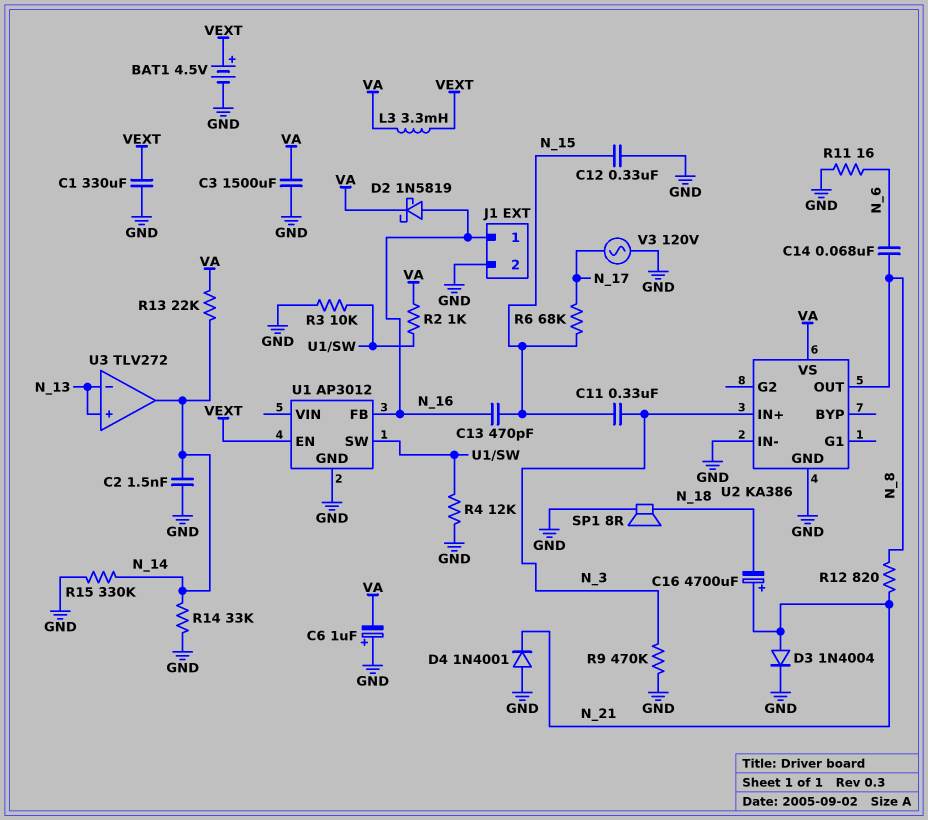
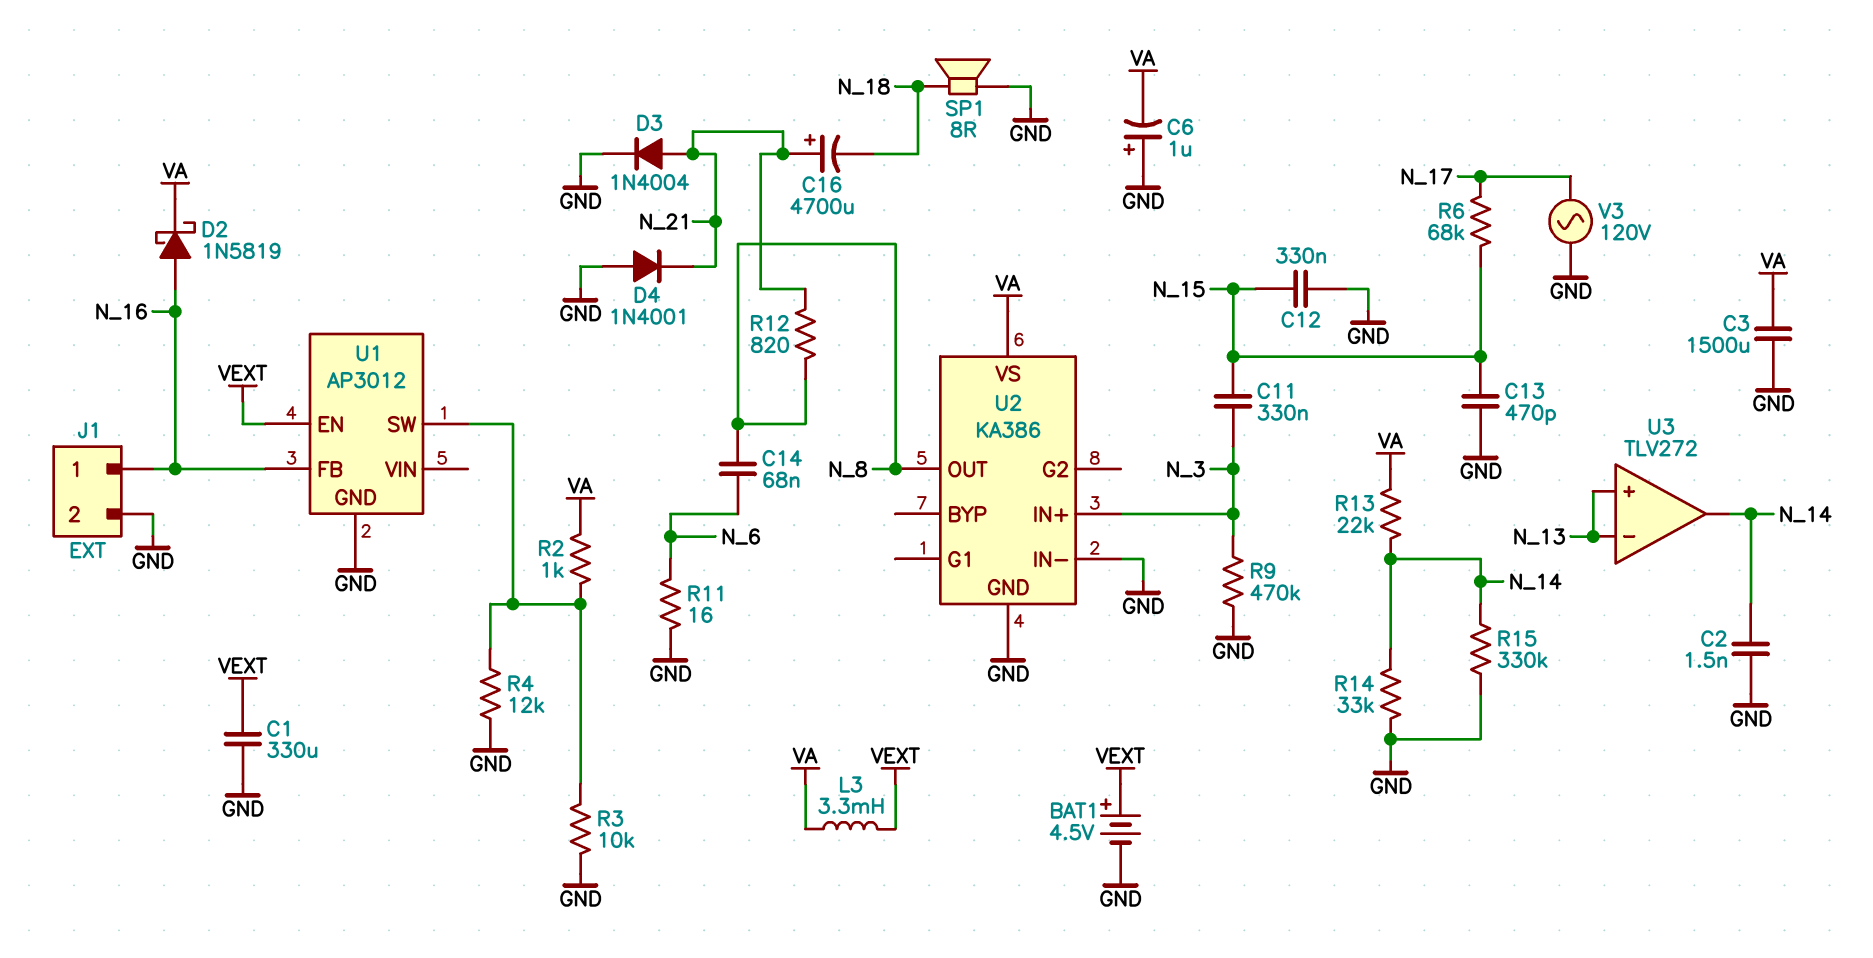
C13: 470pF (N_15, N_16) -> 470pF (GND, N_15)

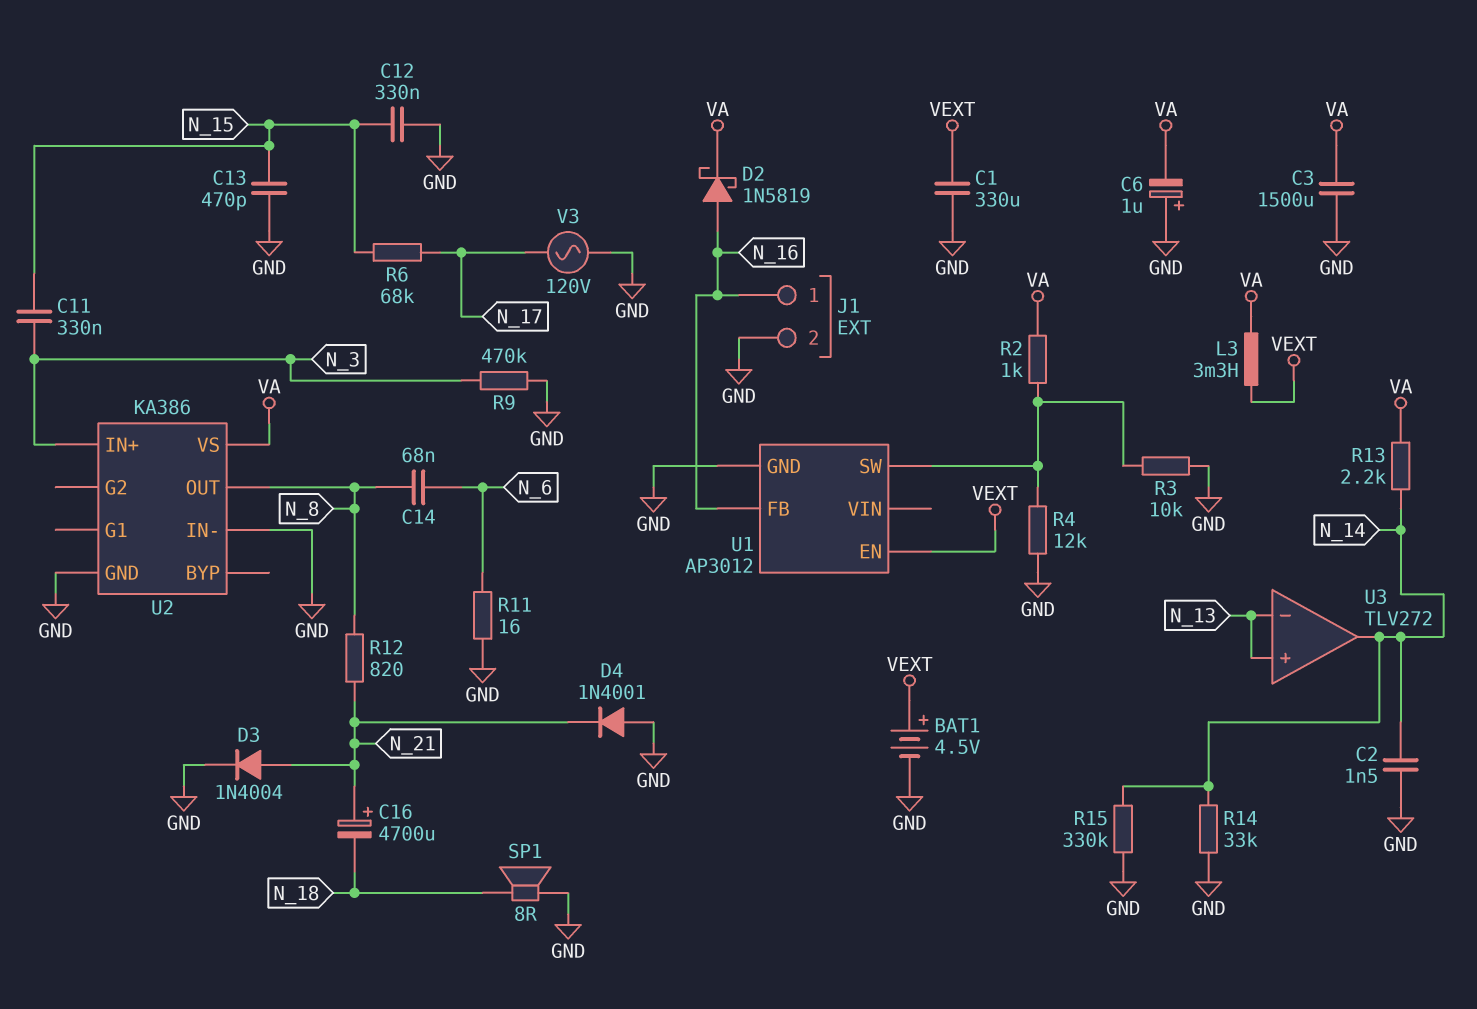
R13: 22k (N_14, VA) -> 2.2k (N_14, VA)

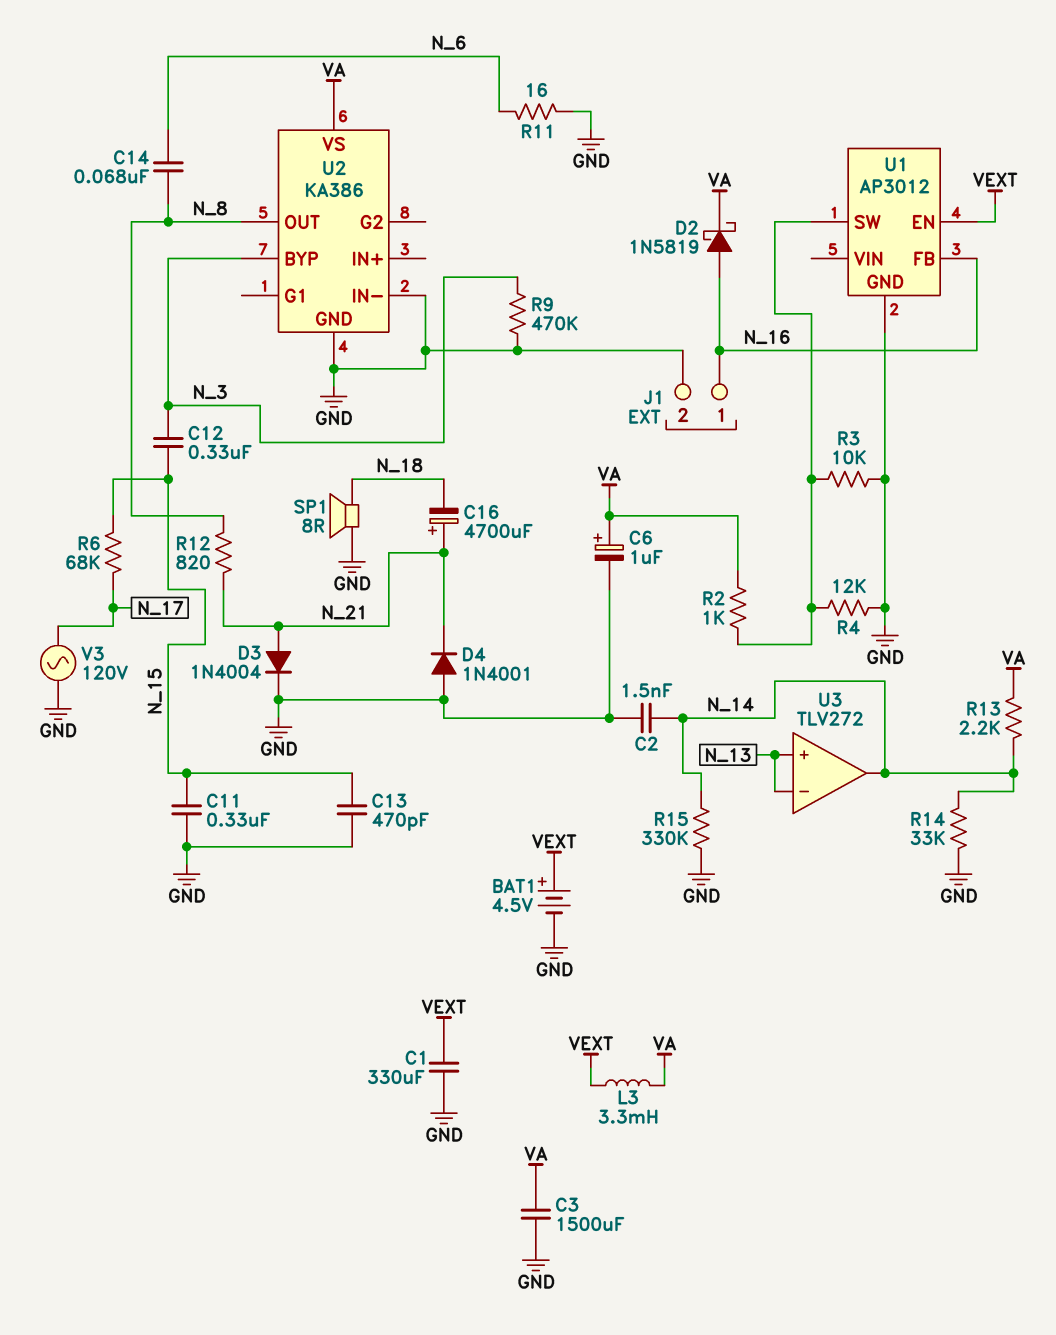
C6: 1uF (plus GND, minus VA) -> 1uF (plus VA, minus GND)
C11: 330nF (N_3, N_15) -> 330nF (GND, N_15)
C12: 330nF (GND, N_15) -> 330nF (N_3, N_15)
U2 pin BYP: none -> N_3
U2 pin IN+: N_3 -> none

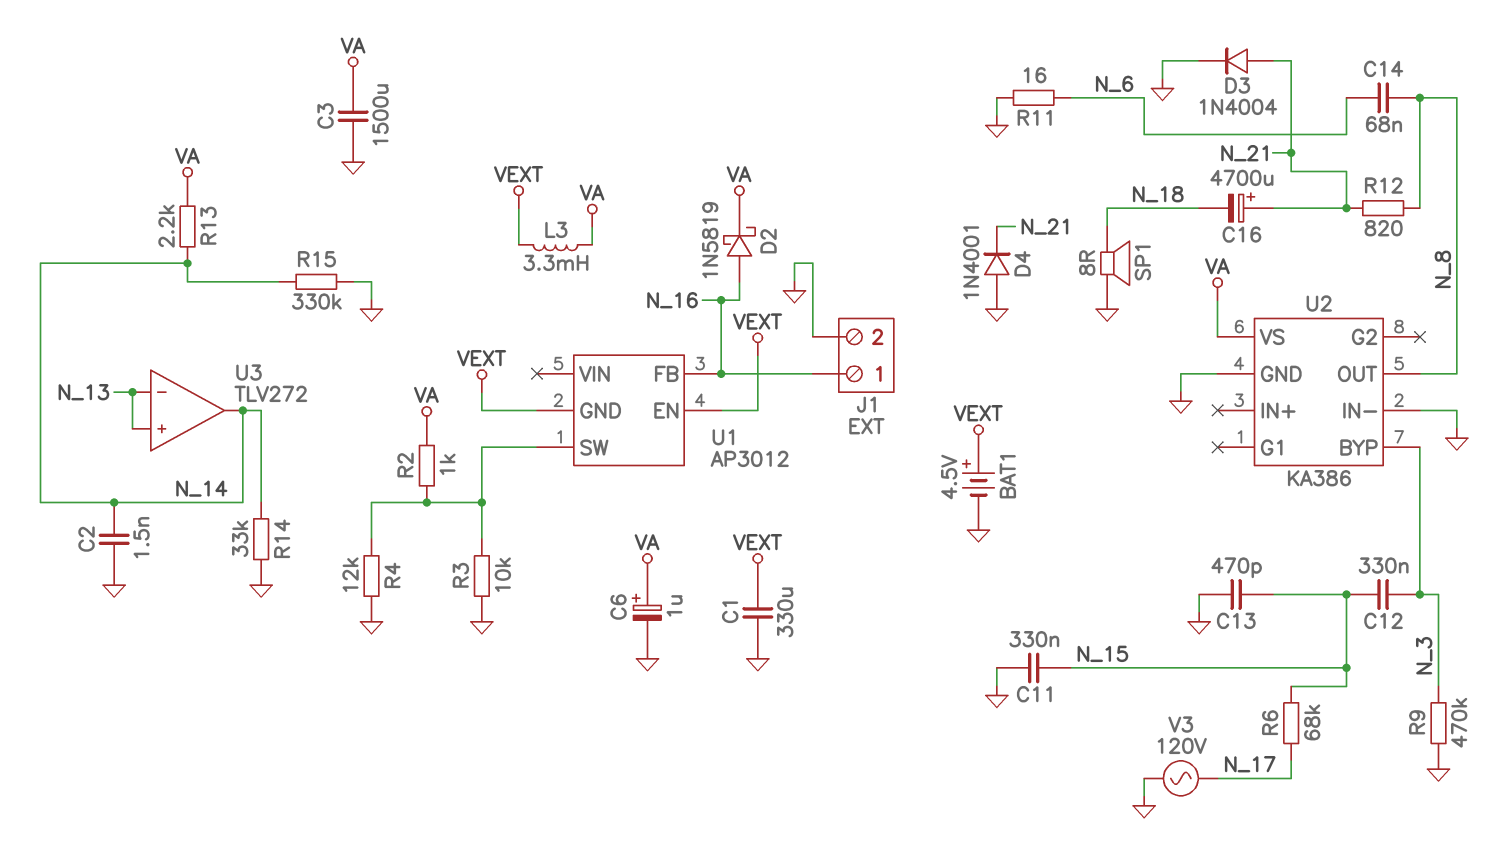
U1 pin GND: GND -> VEXT

